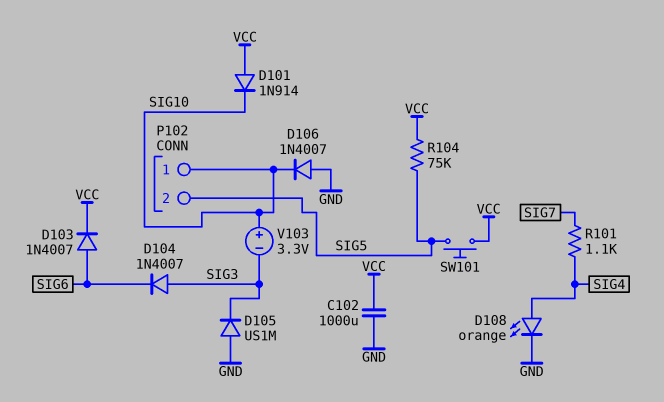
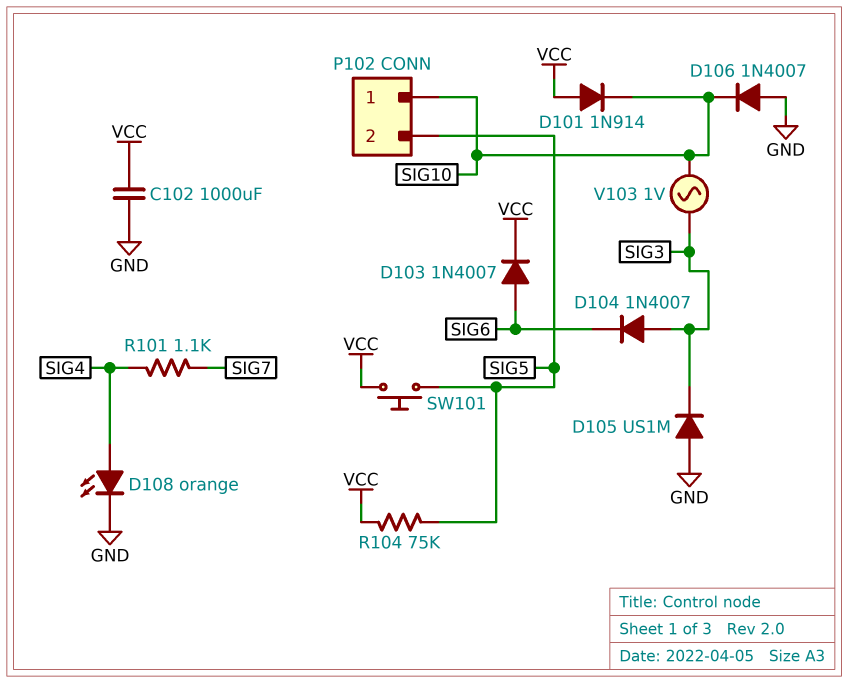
V103: 3.3V (plus SIG10, minus SIG3) -> AC 1V (SIG3, SIG10)

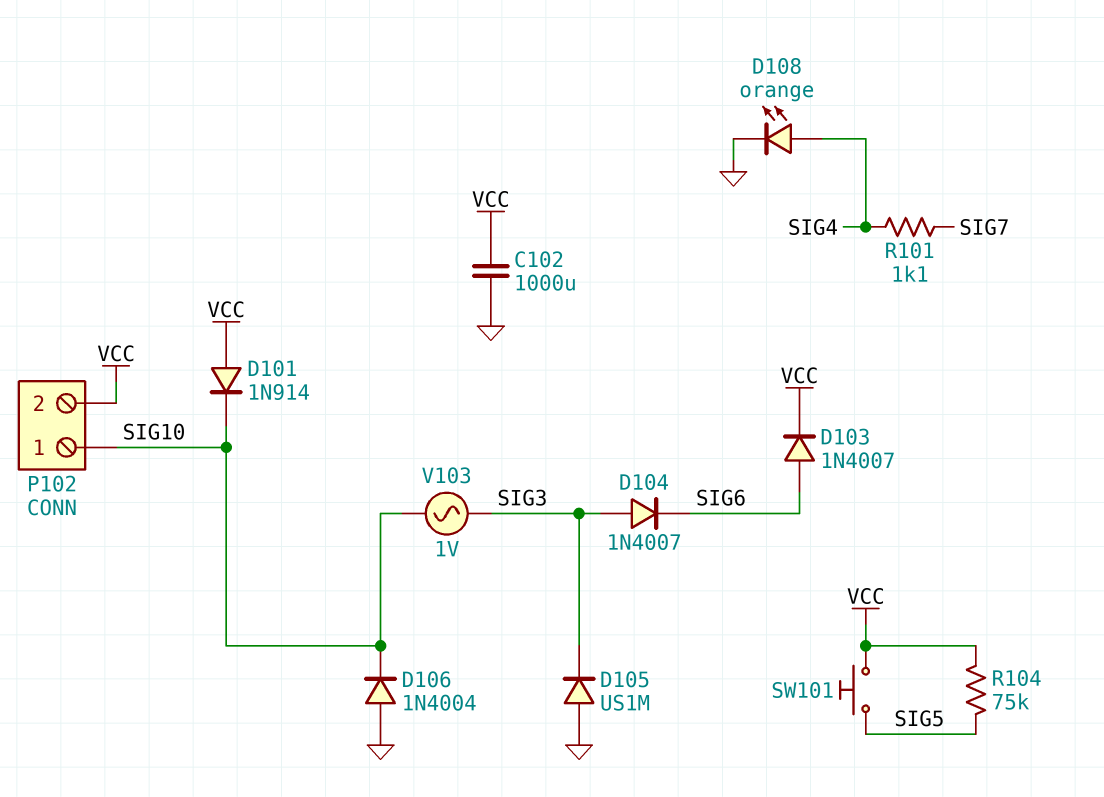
D106: diode 1N4007 (A GND, K SIG10) -> diode 1N4004 (A GND, K SIG10)
P102 pin 2: SIG5 -> VCC

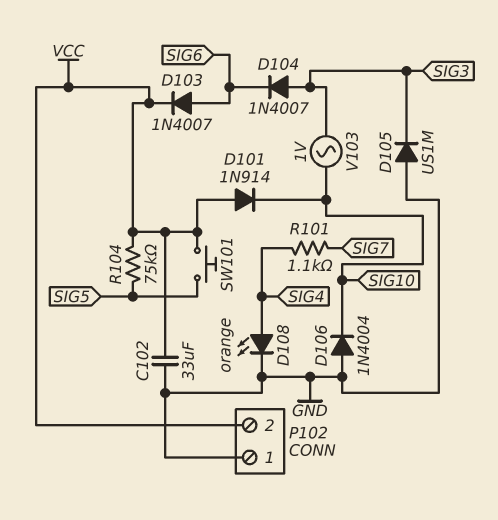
C102: 1000uF (GND, VCC) -> 33uF (GND, VCC)
P102 pin 1: SIG10 -> GND

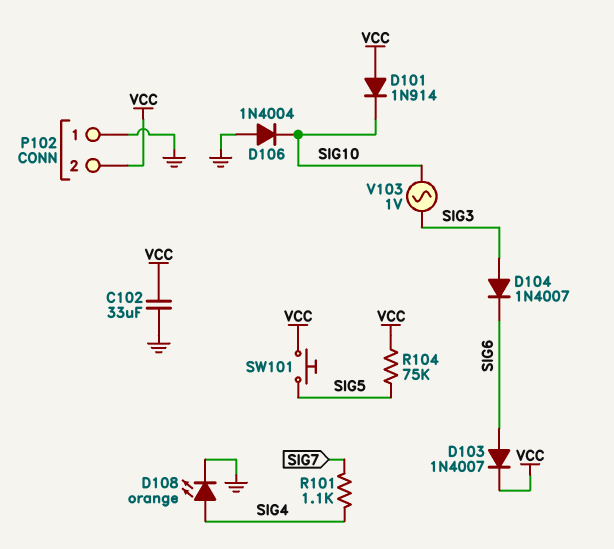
D105: diode US1M (A GND, K SIG3) -> none

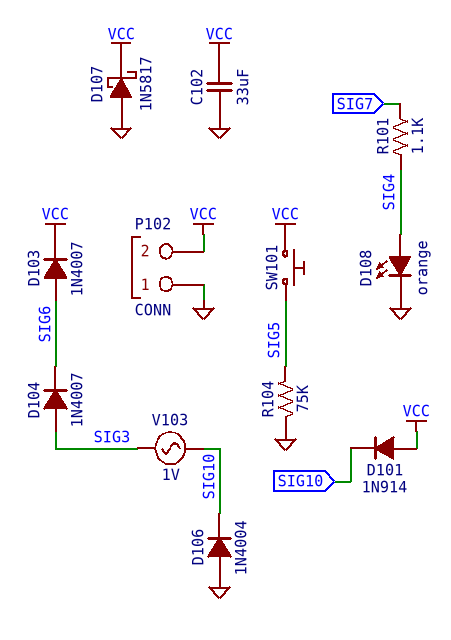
D107: none -> schottky 1N5817 (A GND, K VCC)
R104: 75k (SIG5, VCC) -> 75k (GND, SIG5)

